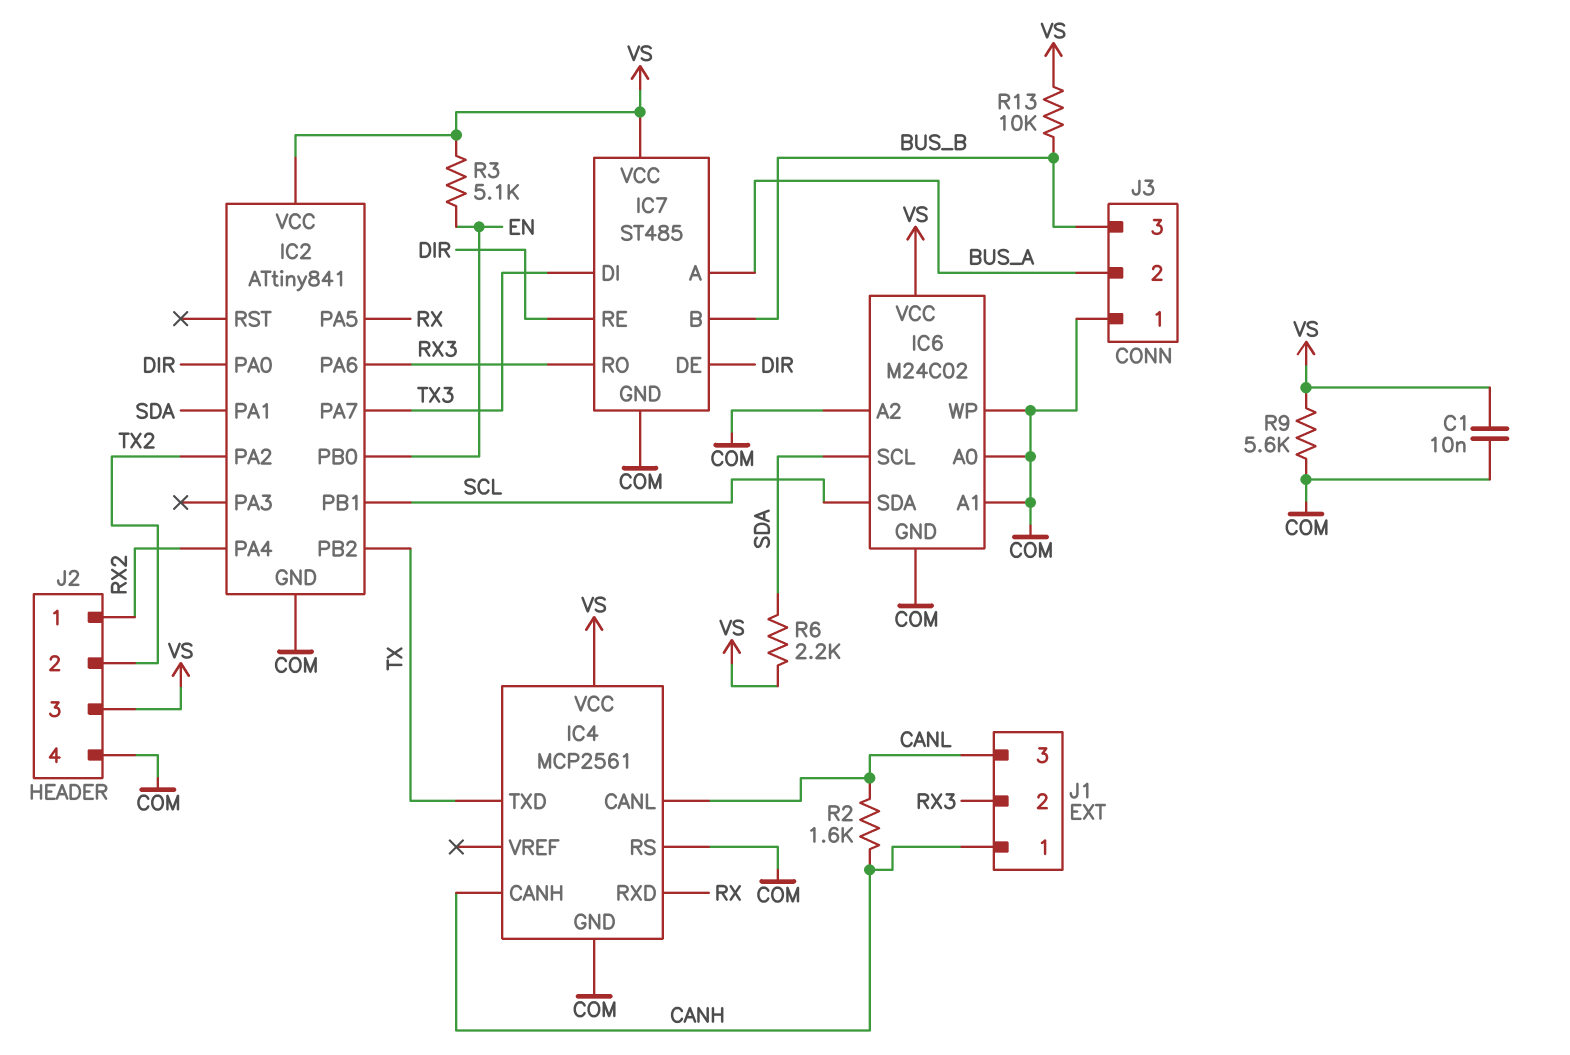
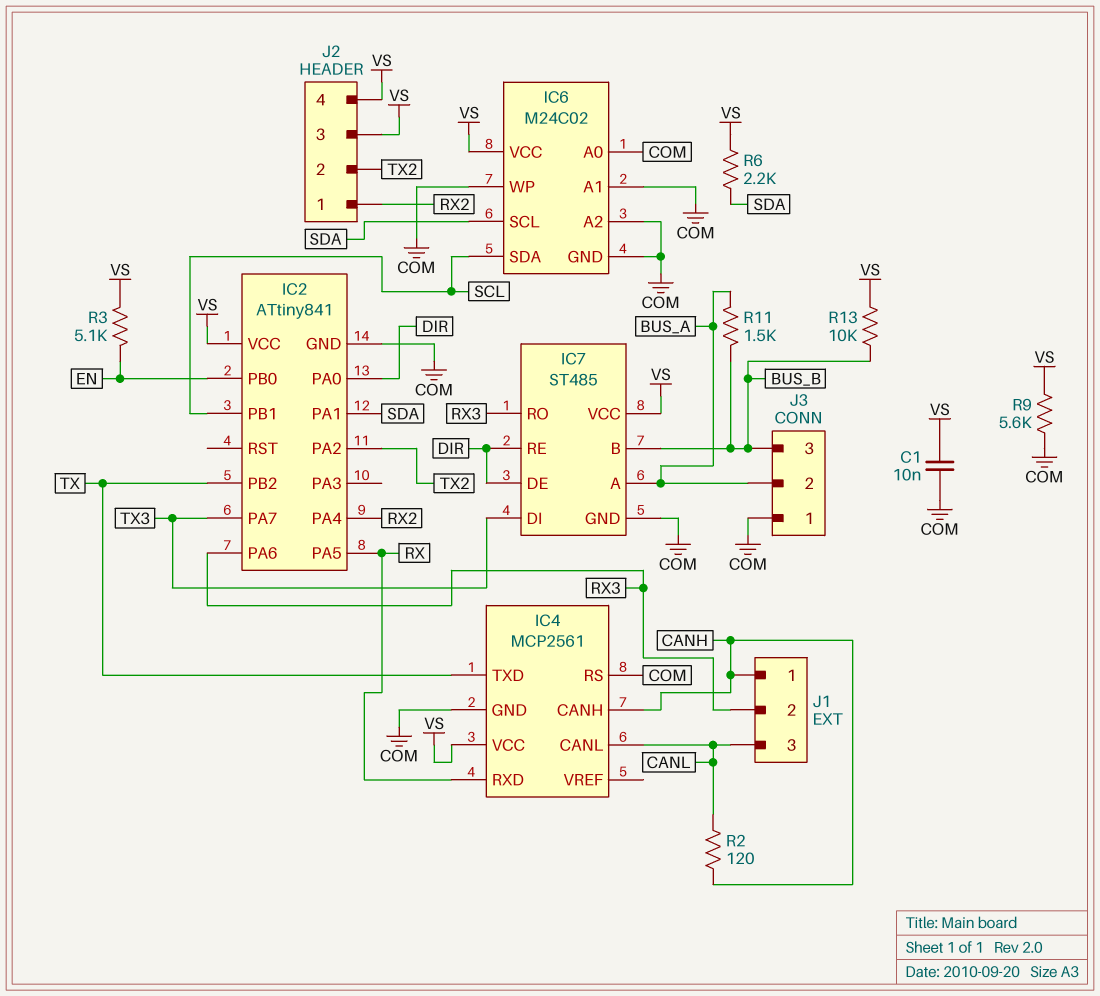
J2 pin 4: COM -> VS
R2: 1.6k (CANH, CANL) -> 120 (CANH, CANL)
R11: none -> 1.5k (BUS_A, BUS_B)

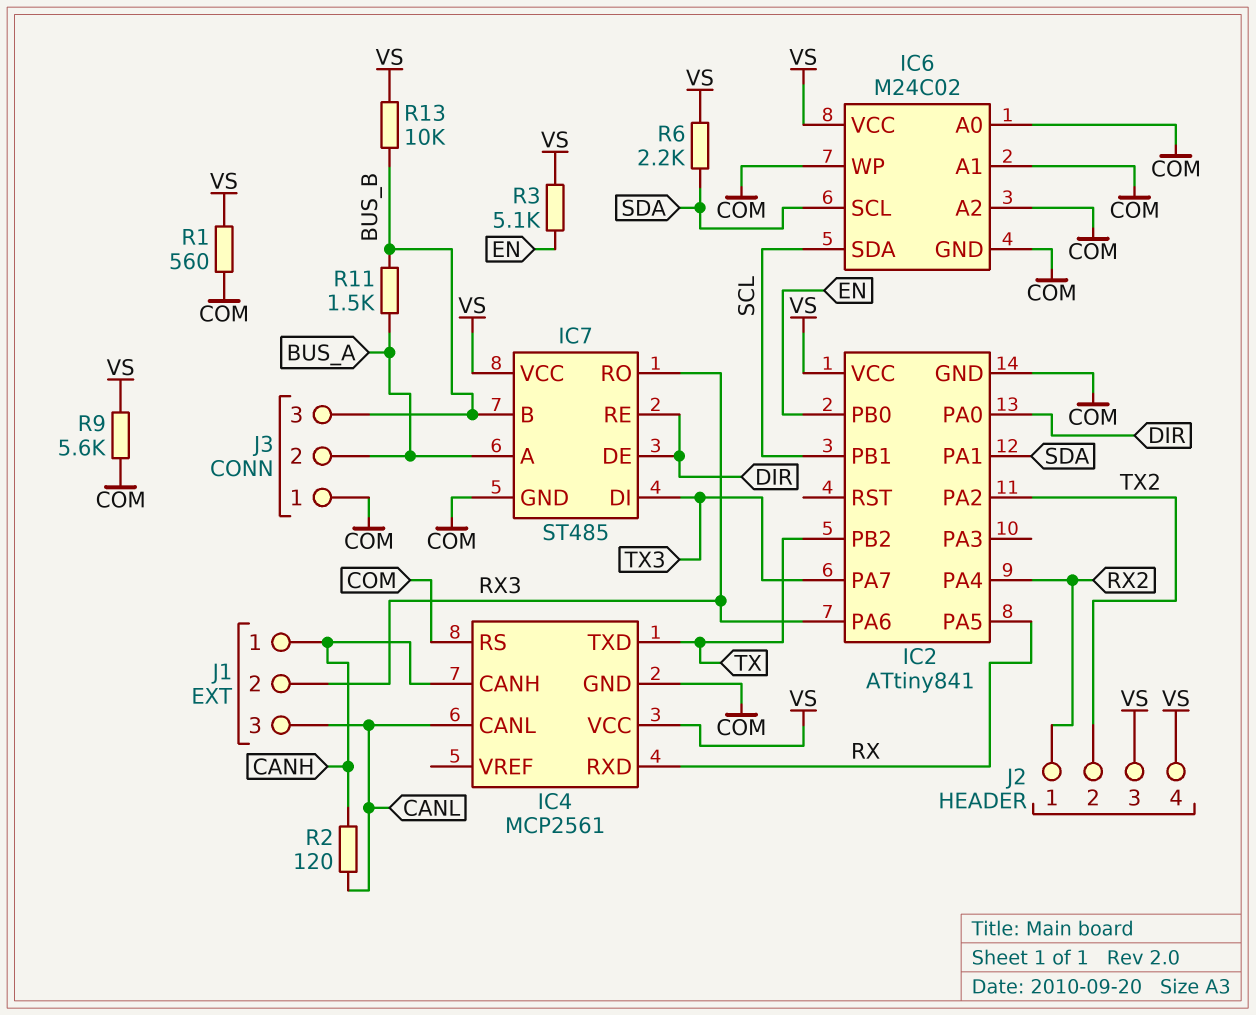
C1: 10nF (COM, VS) -> none
R1: none -> 560 (COM, VS)

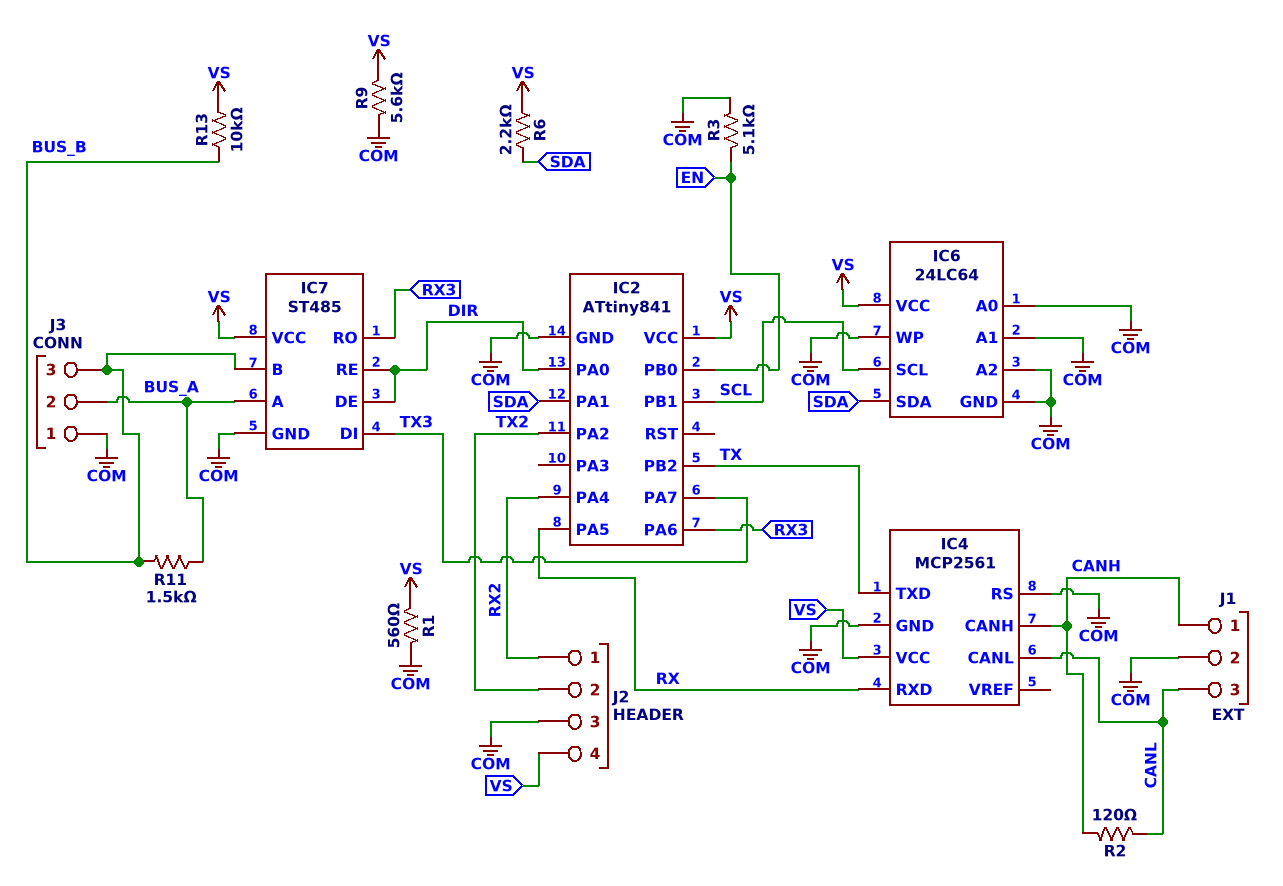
IC6: M24C02 -> 24LC64
IC6 pin SCL: SDA -> SCL
IC6 pin SDA: SCL -> SDA
J1 pin 2: RX3 -> COM
J2 pin 3: VS -> COM
R3: 5.1k (EN, VS) -> 5.1k (COM, EN)

